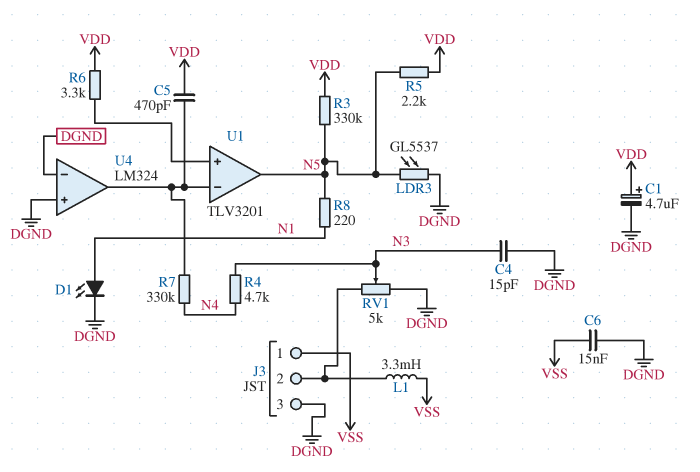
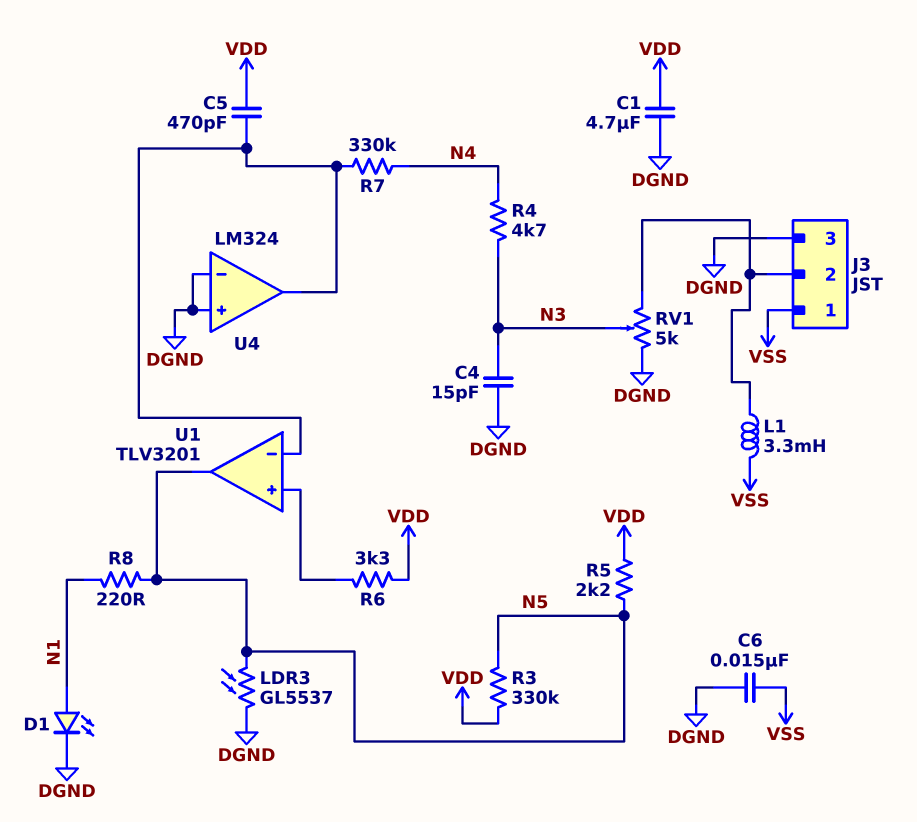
C1: 4.7uF (plus VDD, minus DGND) -> 4.7uF (DGND, VDD)

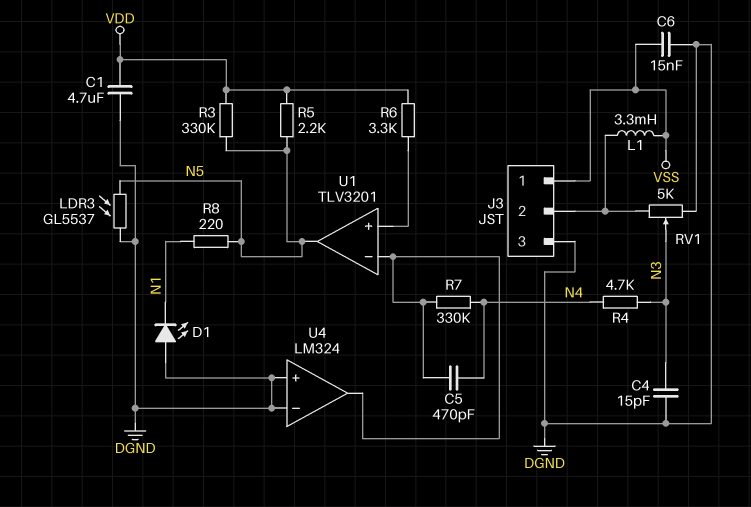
C5: 470pF (U1/in-, VDD) -> 470pF (N4, U1/in-)
D1: LED (A N1, K DGND) -> LED (A DGND, K N1)

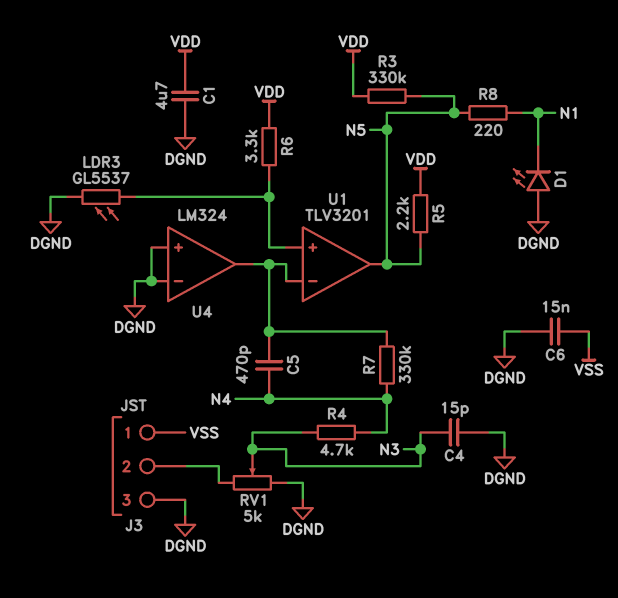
L1: 3.3mH (J3/2, VSS) -> none
LDR3: GL5537 (DGND, N5) -> GL5537 (DGND, U1/in+)

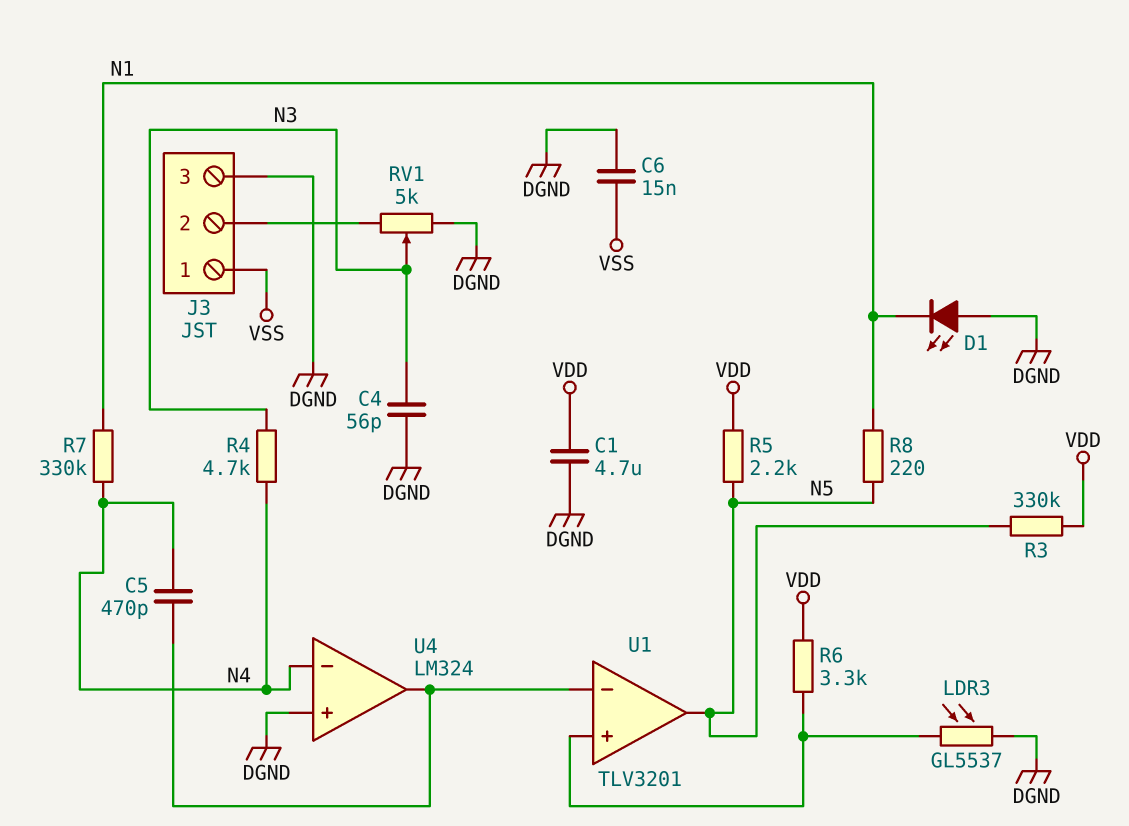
C4: 15pF (DGND, N3) -> 56pF (DGND, N3)
R7: 330k (N4, U1/in-) -> 330k (N1, N4)
U4 pin in-: DGND -> N4

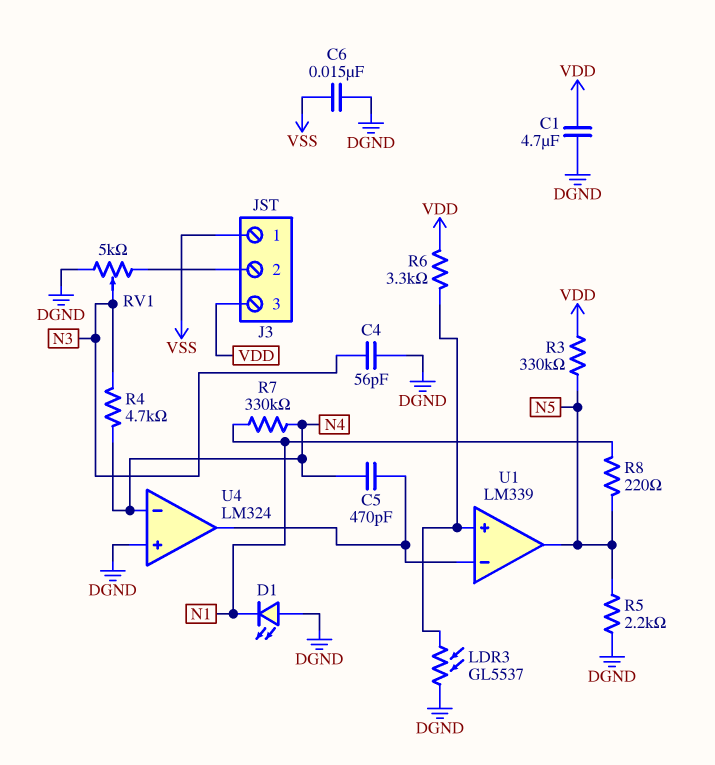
J3 pin 3: DGND -> VDD
R5: 2.2k (N5, VDD) -> 2.2k (DGND, N5)
U1: TLV3201 -> LM339

